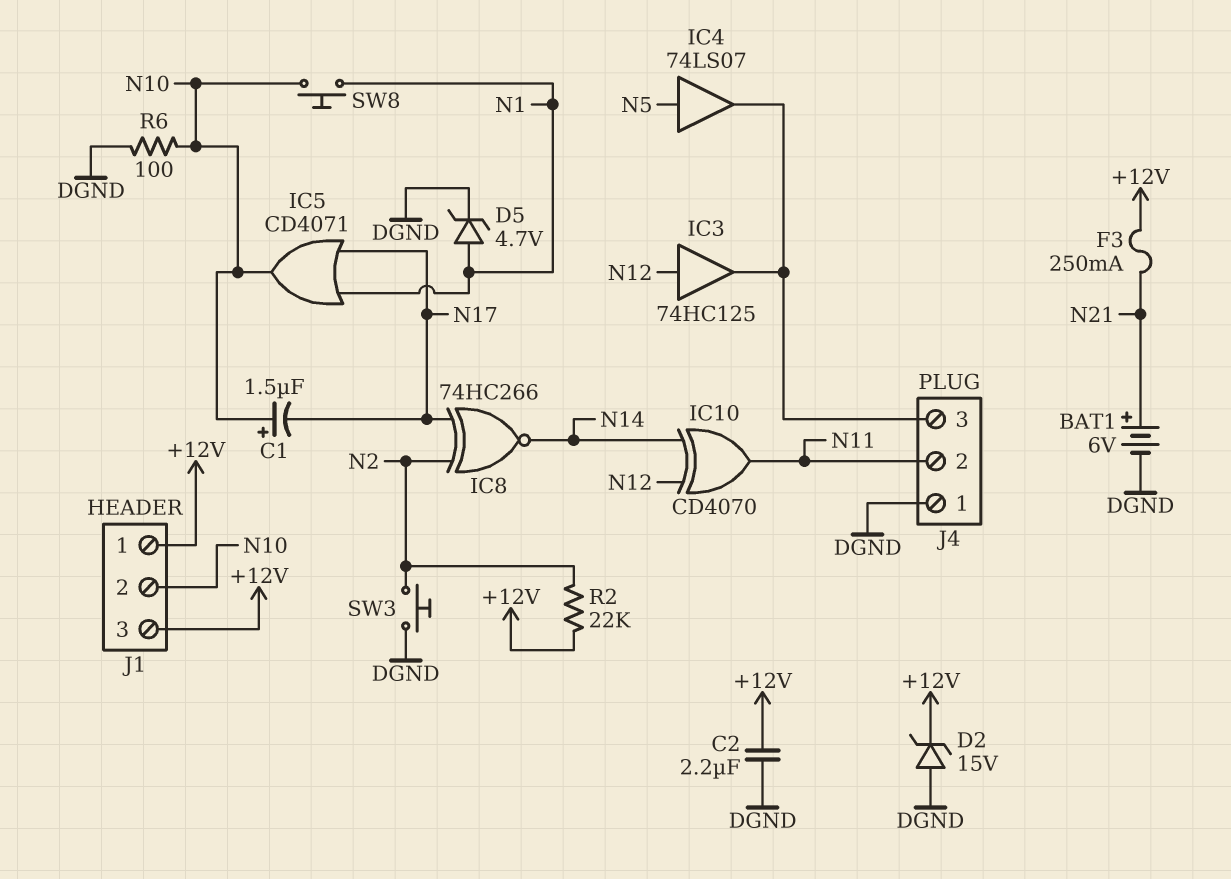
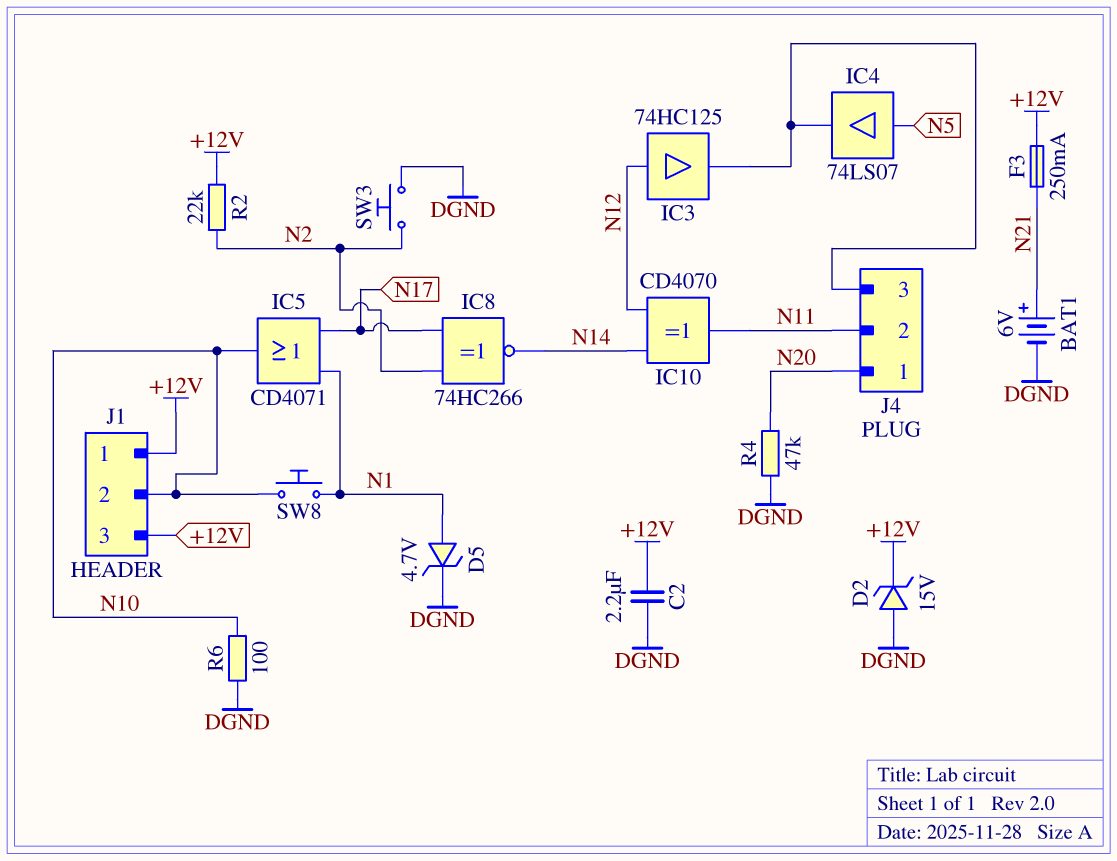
C1: 1.5uF (plus N10, minus N17) -> none
J4 pin 1: DGND -> N20
R4: none -> 47k (DGND, N20)

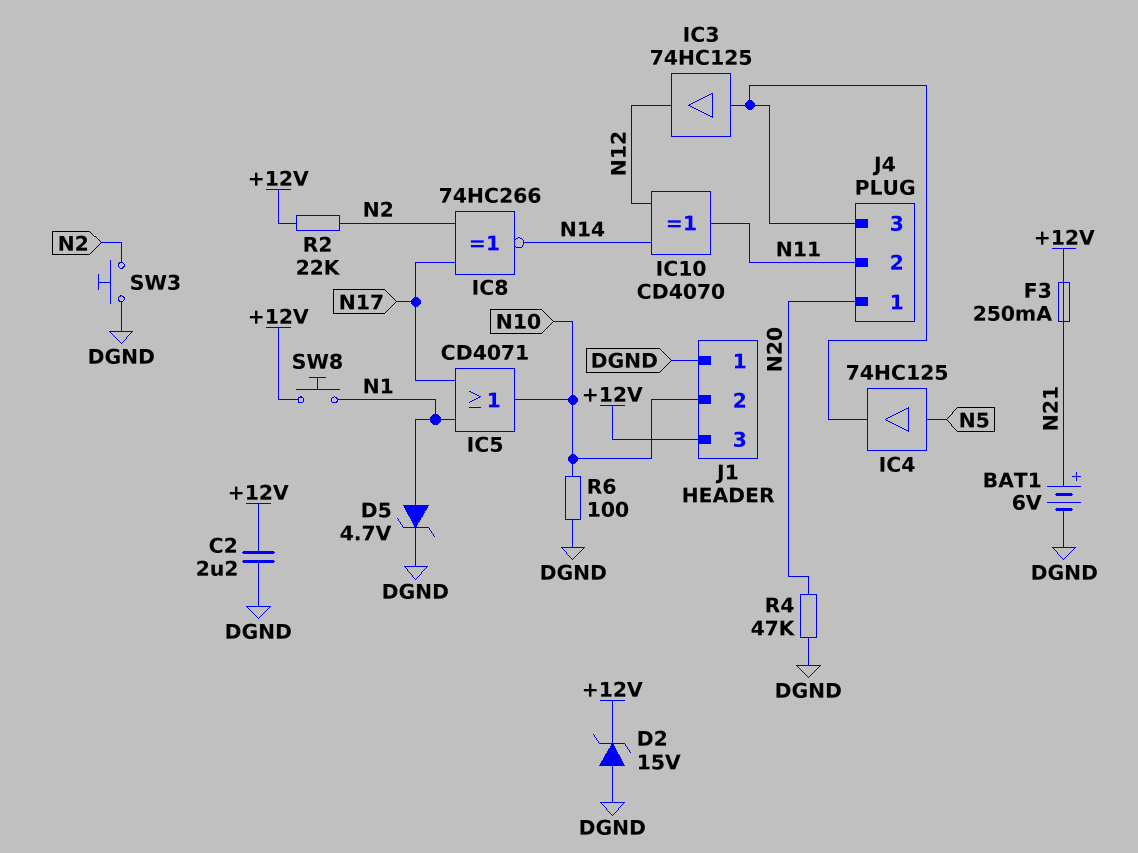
IC3: buffer 74HC125 (in N12, out J4/3) -> buffer 74HC125 (in J4/3, out N12)
IC4: buffer 74LS07 (in N5, out J4/3) -> buffer 74HC125 (in N5, out J4/3)
J1 pin 1: +12V -> DGND
SW8: button (N1, N10) -> button (+12V, N1)

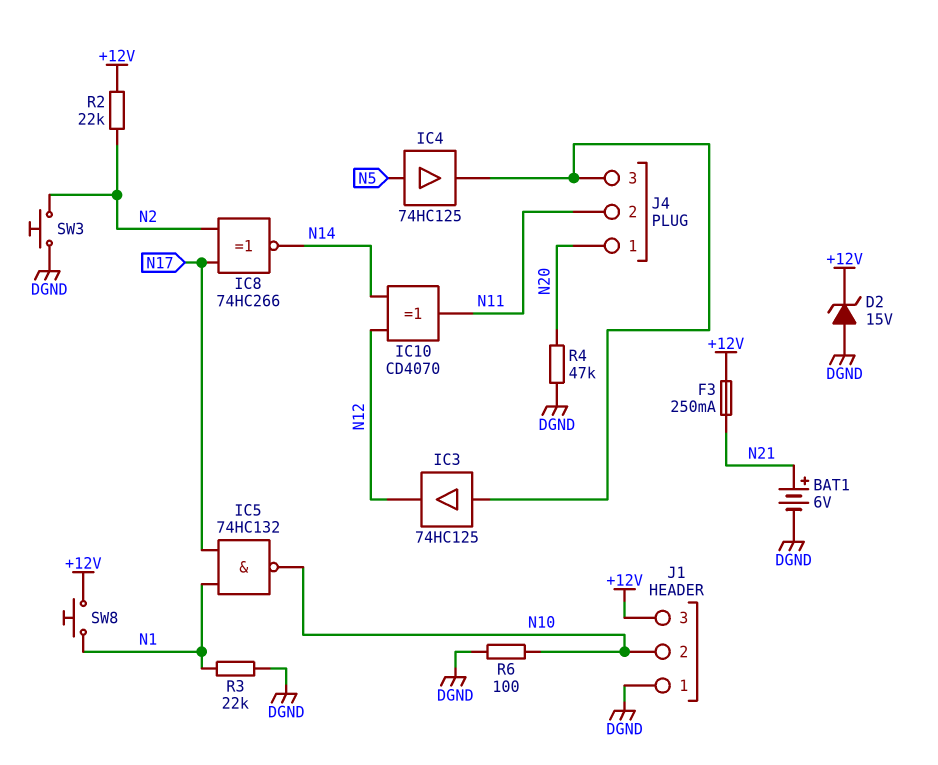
C2: 2.2uF (+12V, DGND) -> none
D5: zener 4.7V (A N1, K DGND) -> none
IC5: OR CD4071 (in N1, in N17, out N10) -> NAND 74HC132 (in N1, in N17, out N10)
R3: none -> 22k (DGND, N1)

